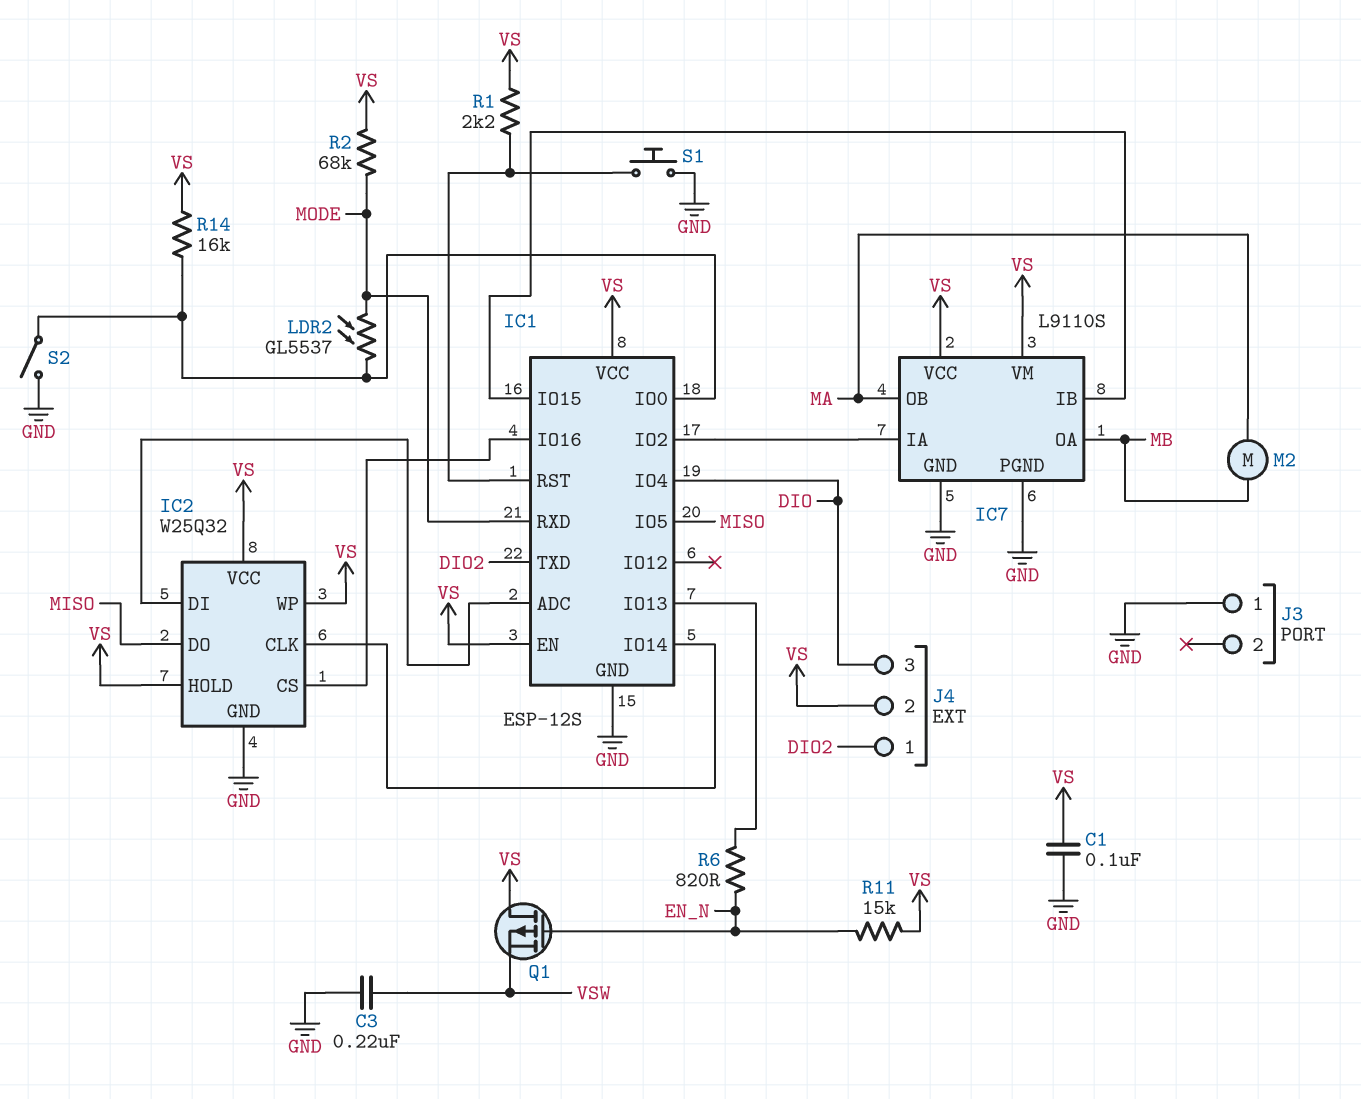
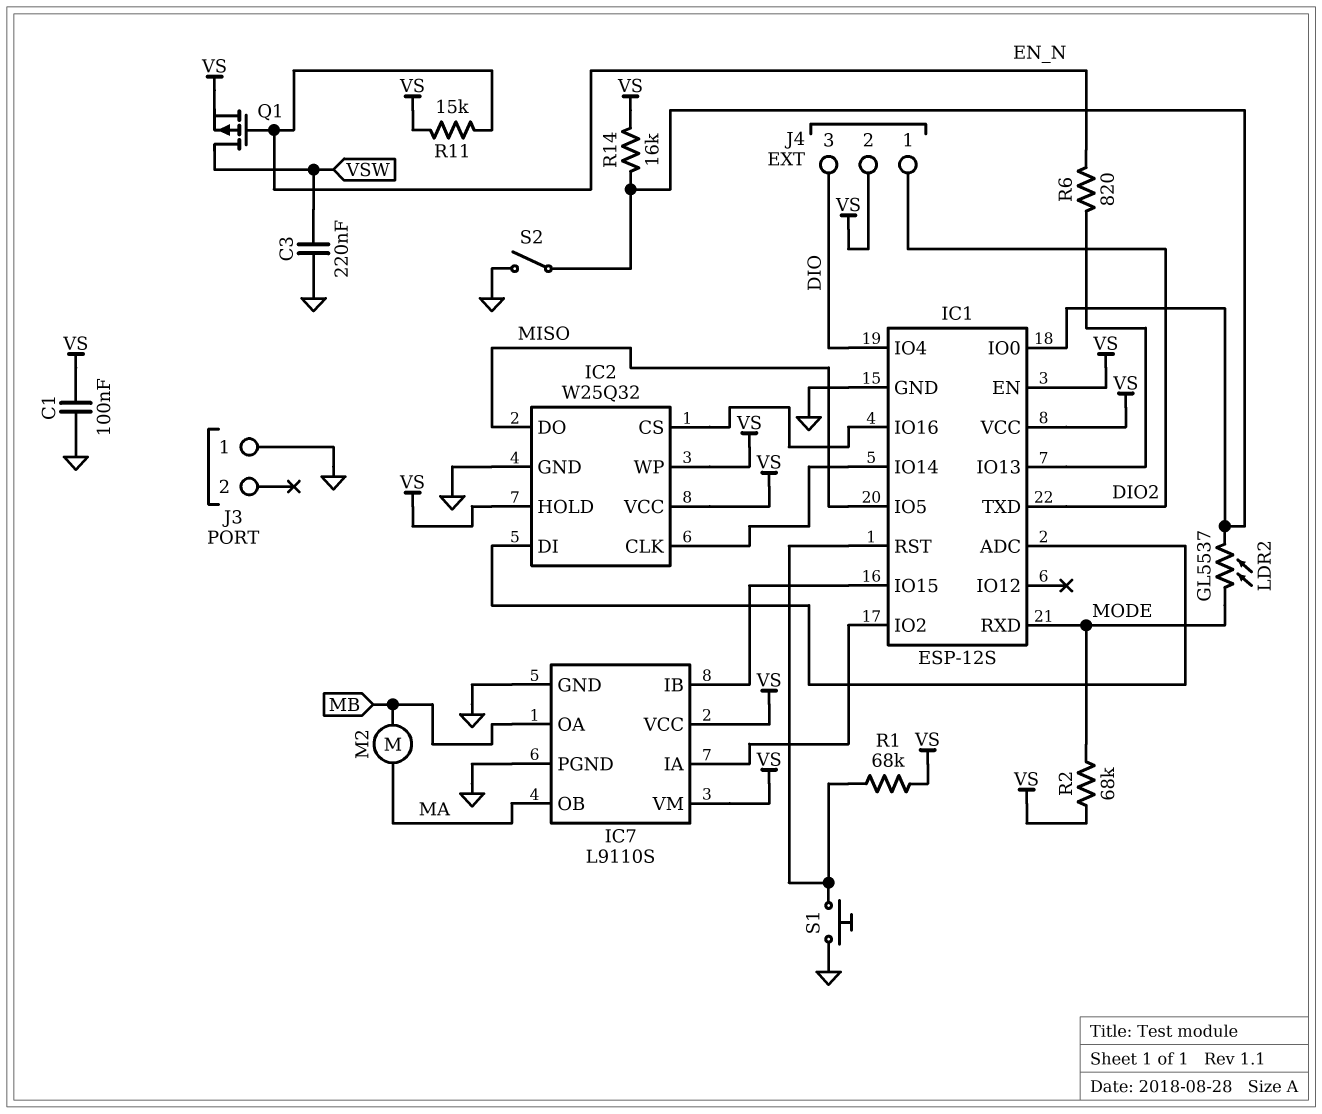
Q1: PMOS (G EN_N, D VS, S VSW) -> PMOS (G EN_N, D VSW, S VS)
R1: 2.2k (IC1/RST, VS) -> 68k (IC1/RST, VS)

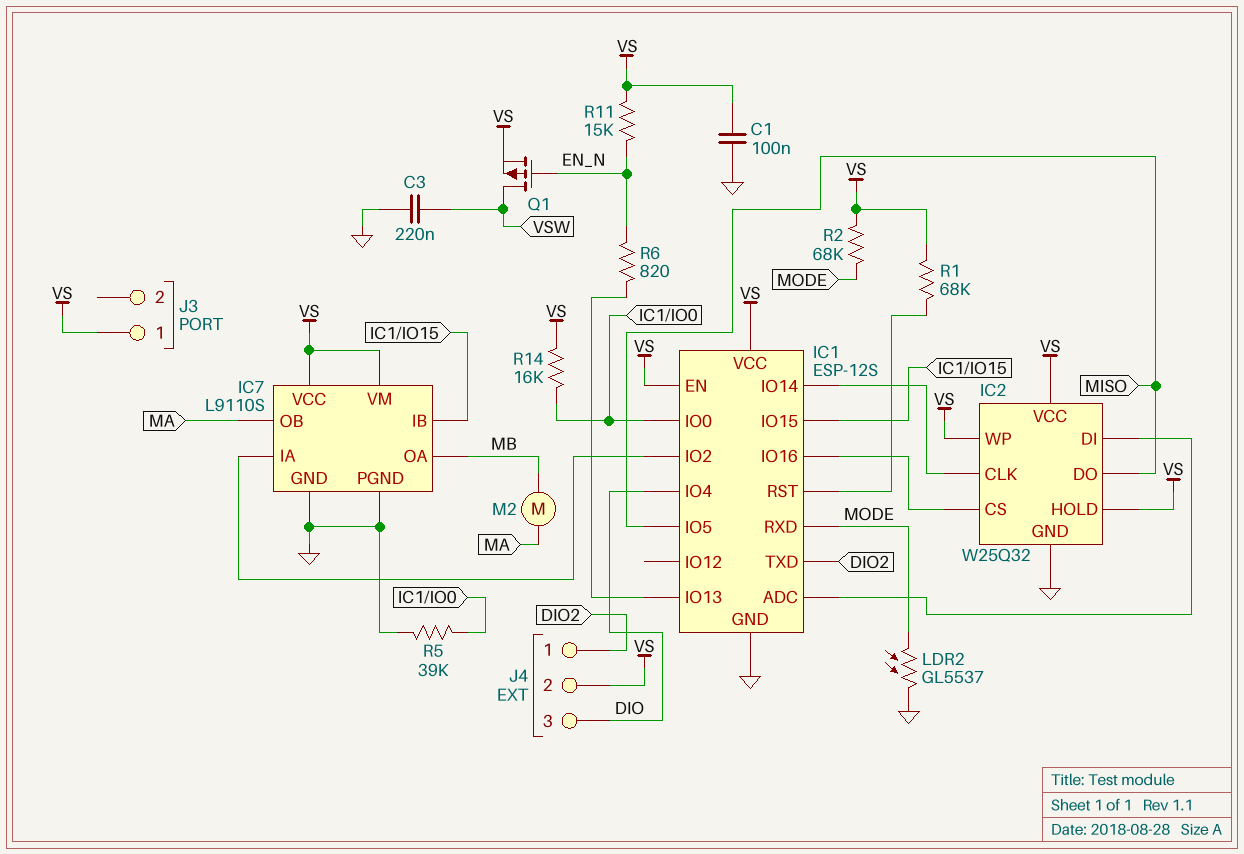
J3 pin 1: GND -> VS
LDR2: GL5537 (IC1/IO0, MODE) -> GL5537 (GND, MODE)
R5: none -> 39k (GND, IC1/IO0)
S1: button (GND, IC1/RST) -> none
S2: switch (GND, IC1/IO0) -> none

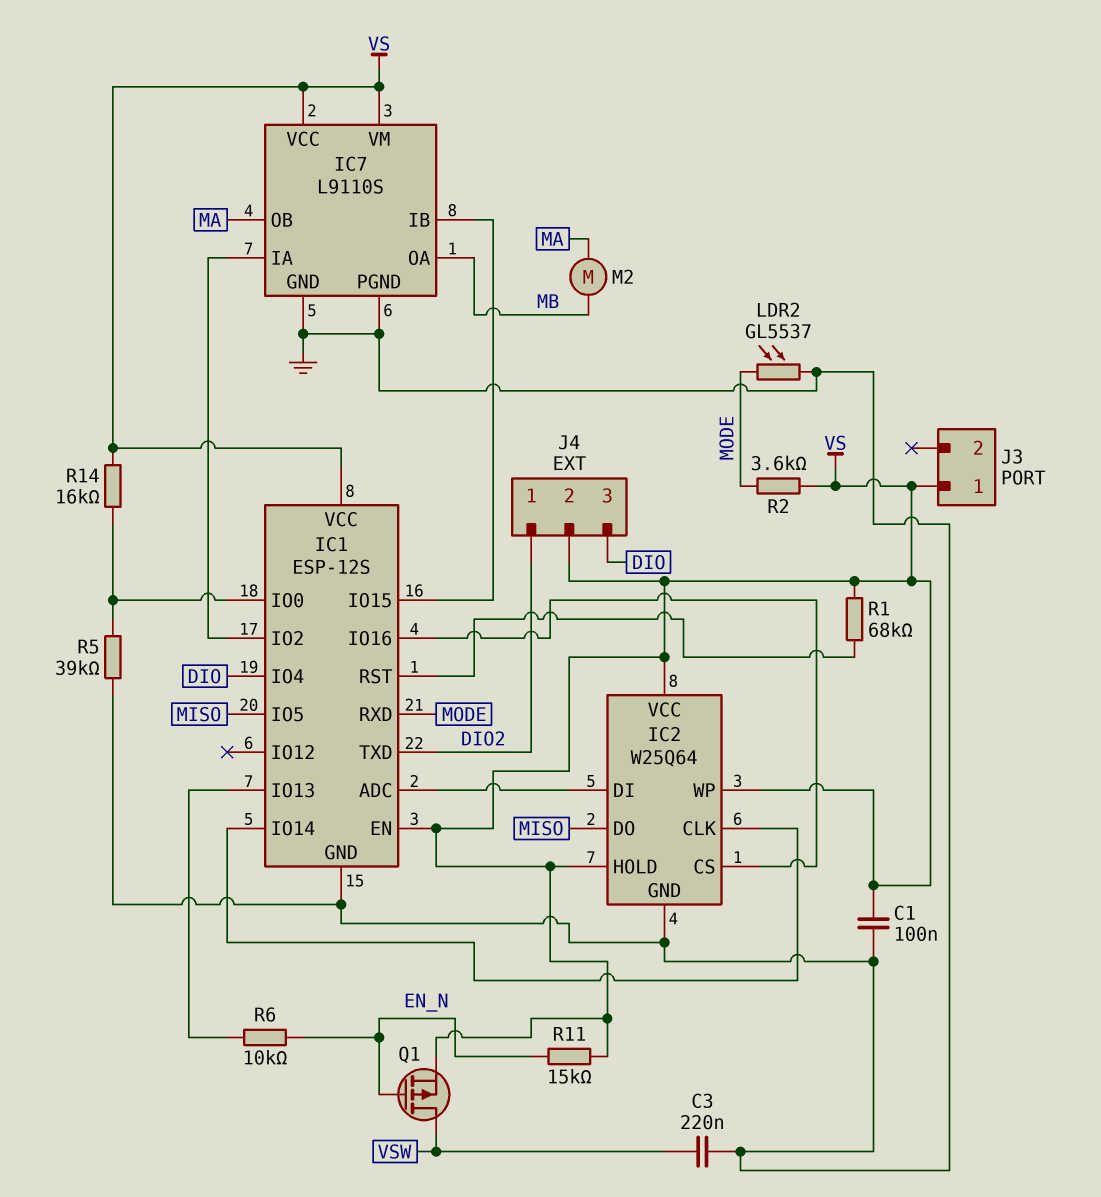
IC2: W25Q32 -> W25Q64
R2: 68k (MODE, VS) -> 3.6k (MODE, VS)
R6: 820 (EN_N, IC1/IO13) -> 10k (EN_N, IC1/IO13)

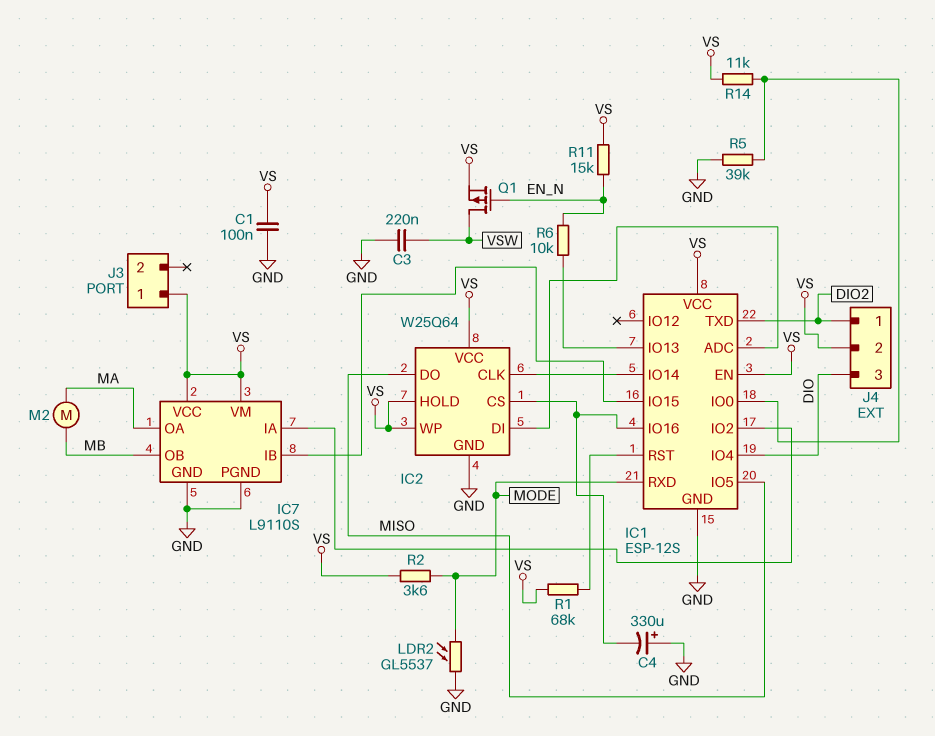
C4: none -> 330uF (plus GND, minus IC1/IO16)
IC7 pin OA: MB -> MA
IC7 pin OB: MA -> MB
R14: 16k (IC1/IO0, VS) -> 11k (IC1/IO0, VS)

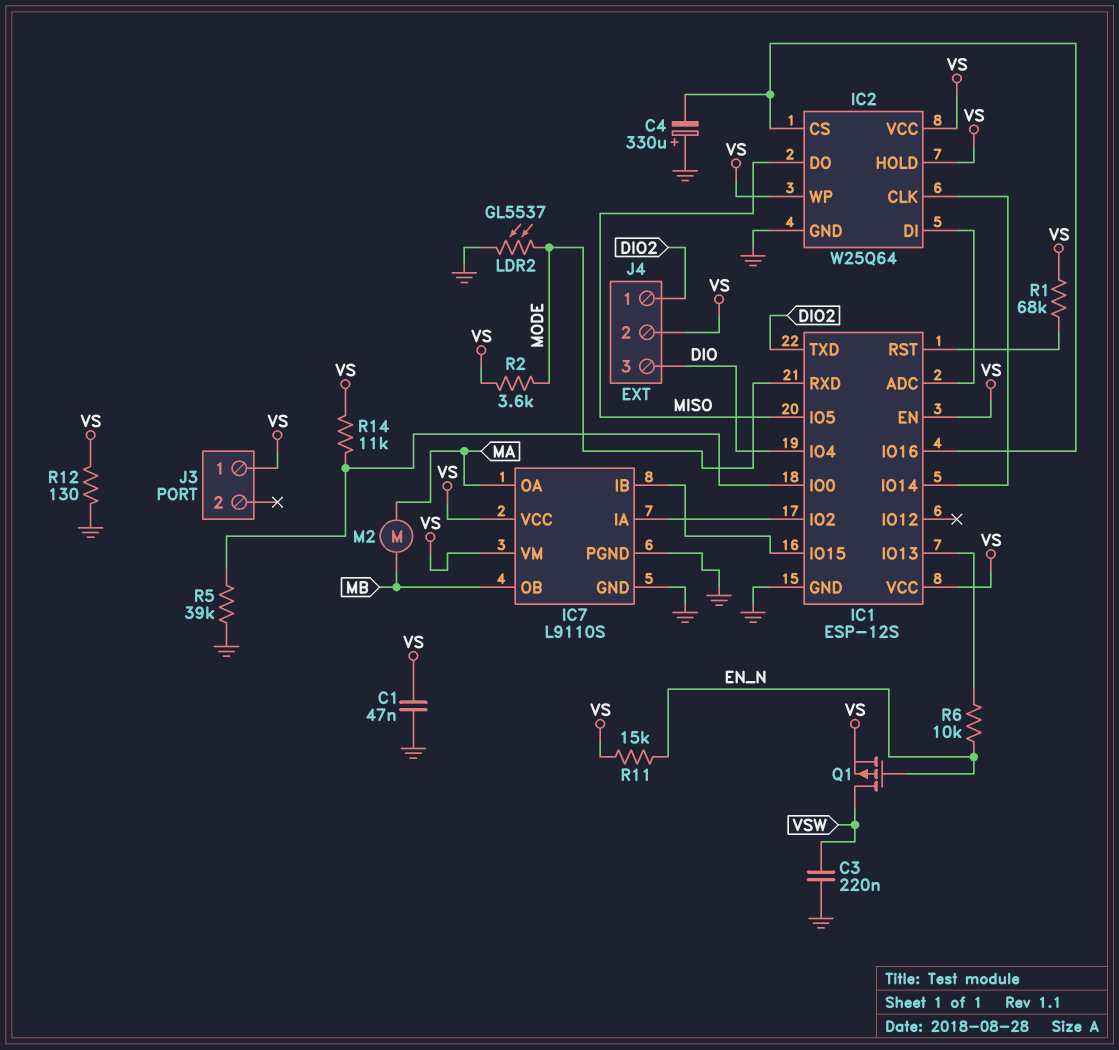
C1: 100nF (GND, VS) -> 47nF (GND, VS)
R12: none -> 130 (GND, VS)

